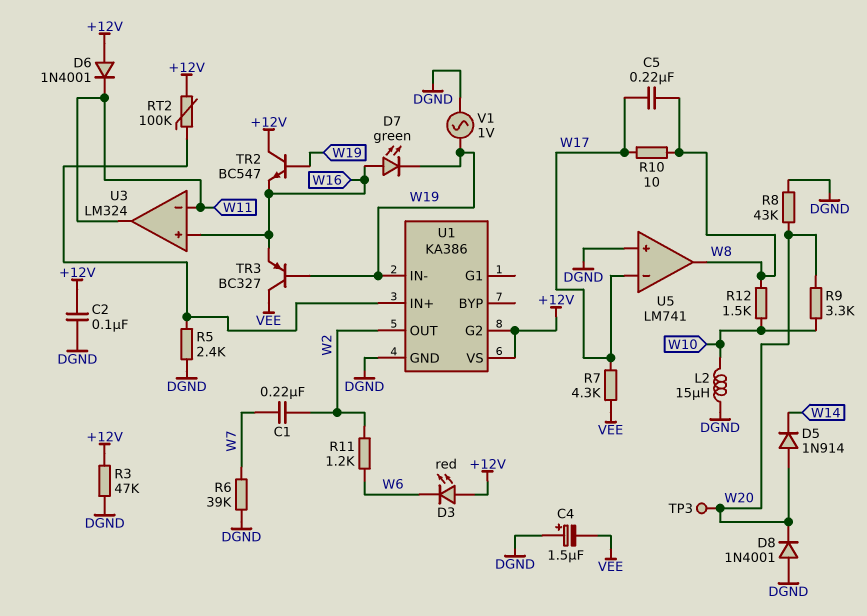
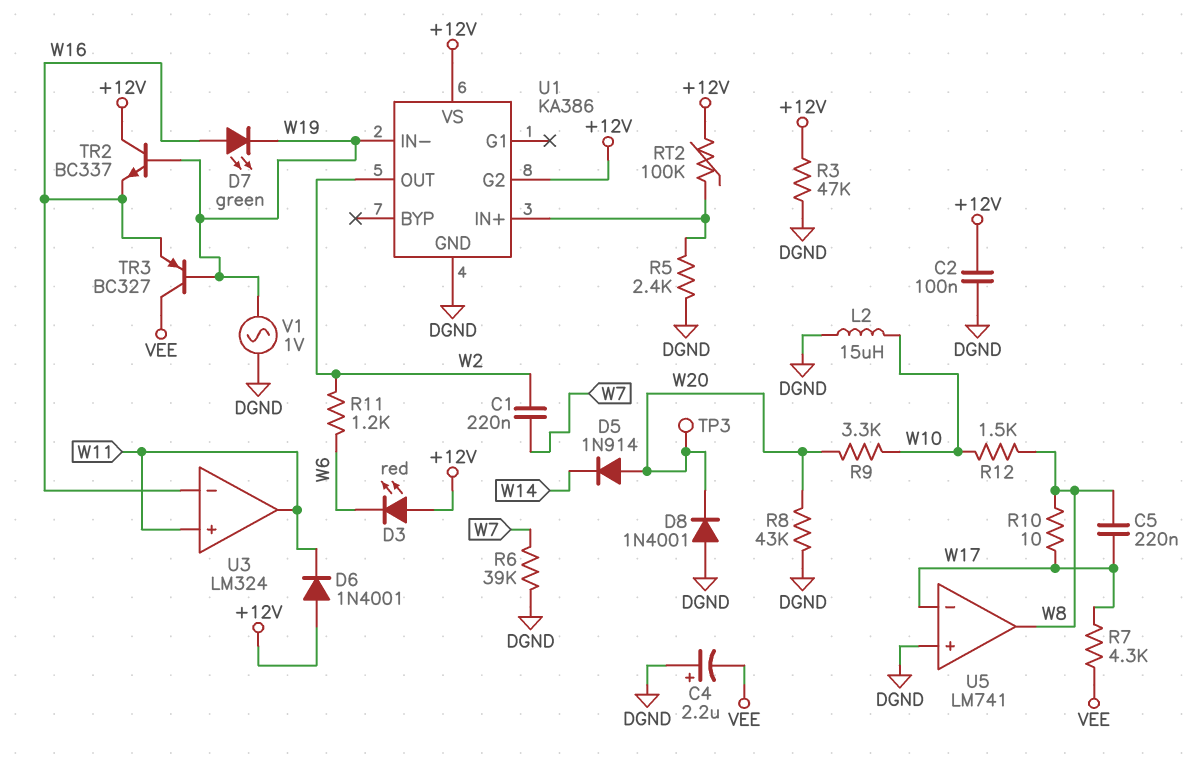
C4: 1.5uF (plus DGND, minus VEE) -> 2.2uF (plus DGND, minus VEE)
TR2: NPN BC547 (B W19, C +12V, E W16) -> NPN BC337 (B W19, C +12V, E W16)
U3 pin in+: W16 -> W11
U3 pin in-: W11 -> W16

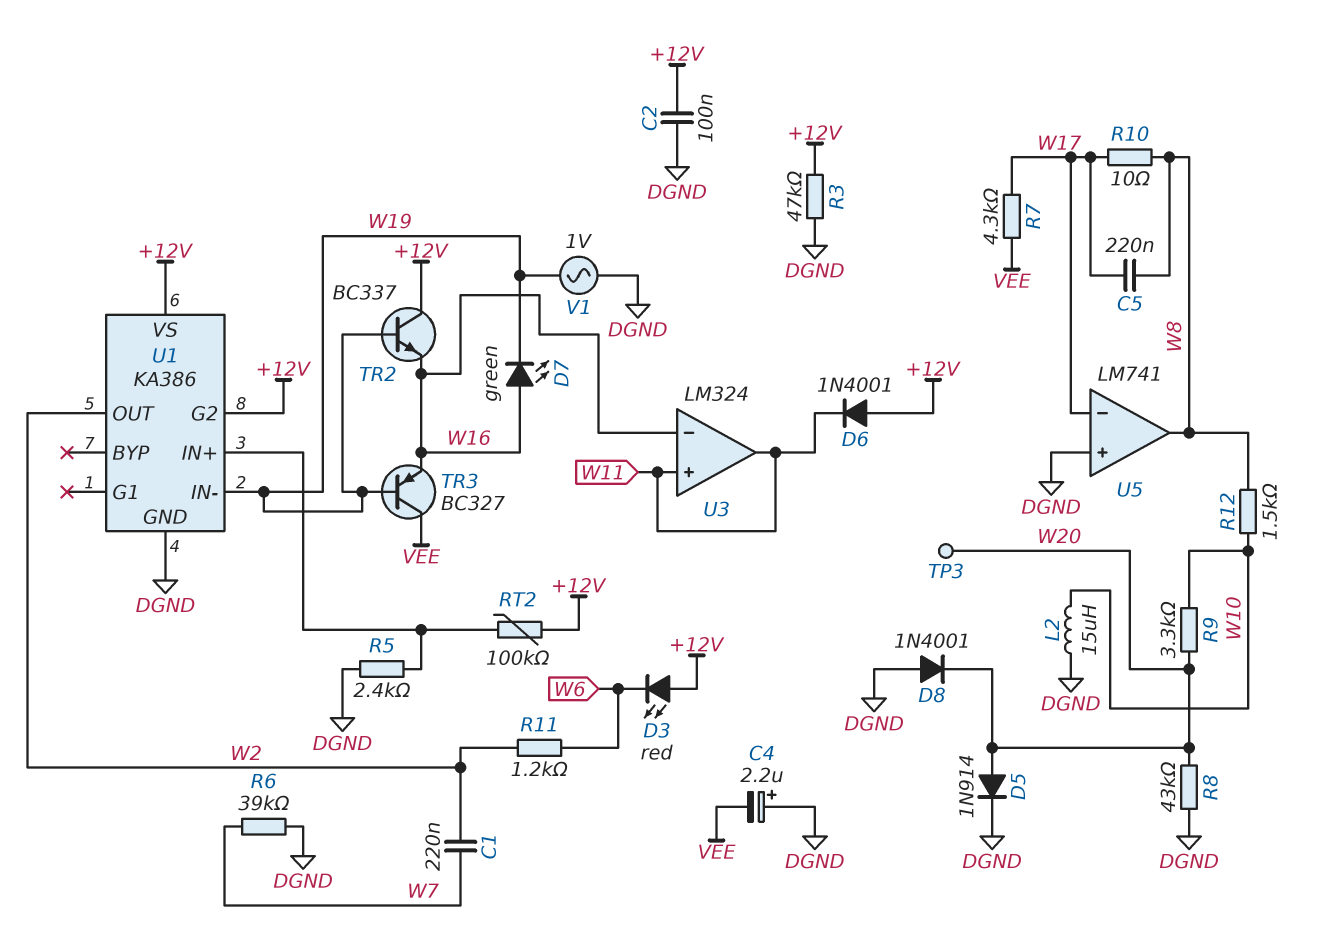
D5: diode 1N914 (A W20, K W14) -> diode 1N914 (A W20, K DGND)

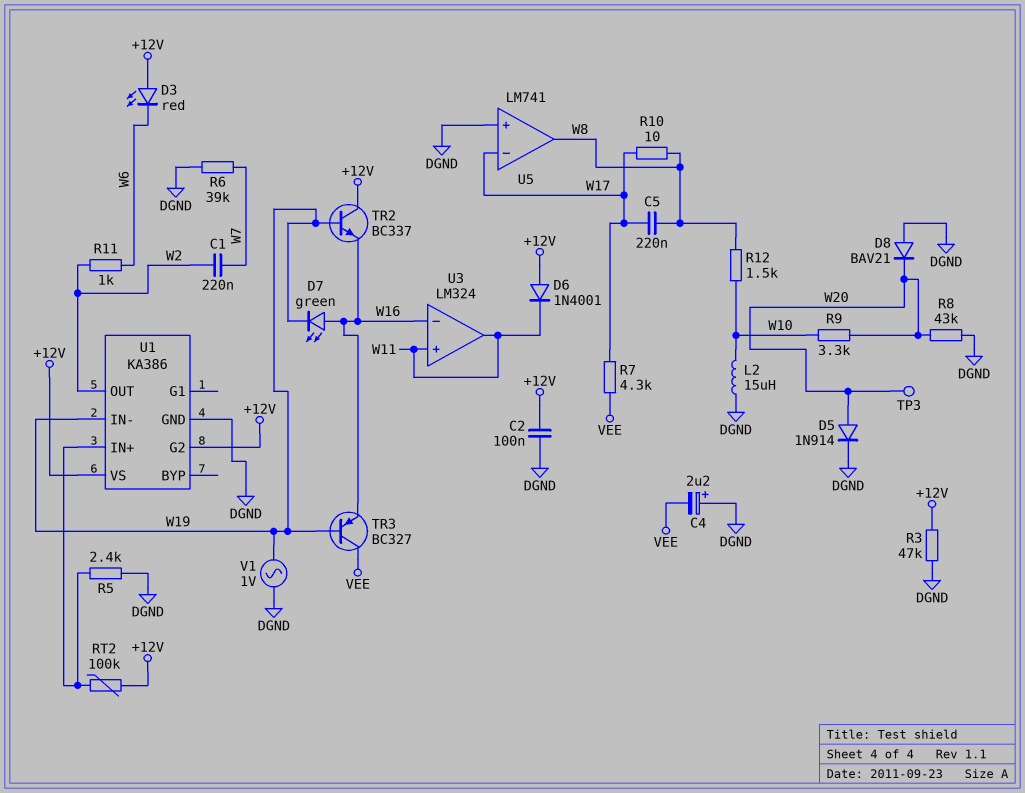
D8: diode 1N4001 (A DGND, K W20) -> diode BAV21 (A DGND, K W20)
R11: 1.2k (W2, W6) -> 1k (W2, W6)

